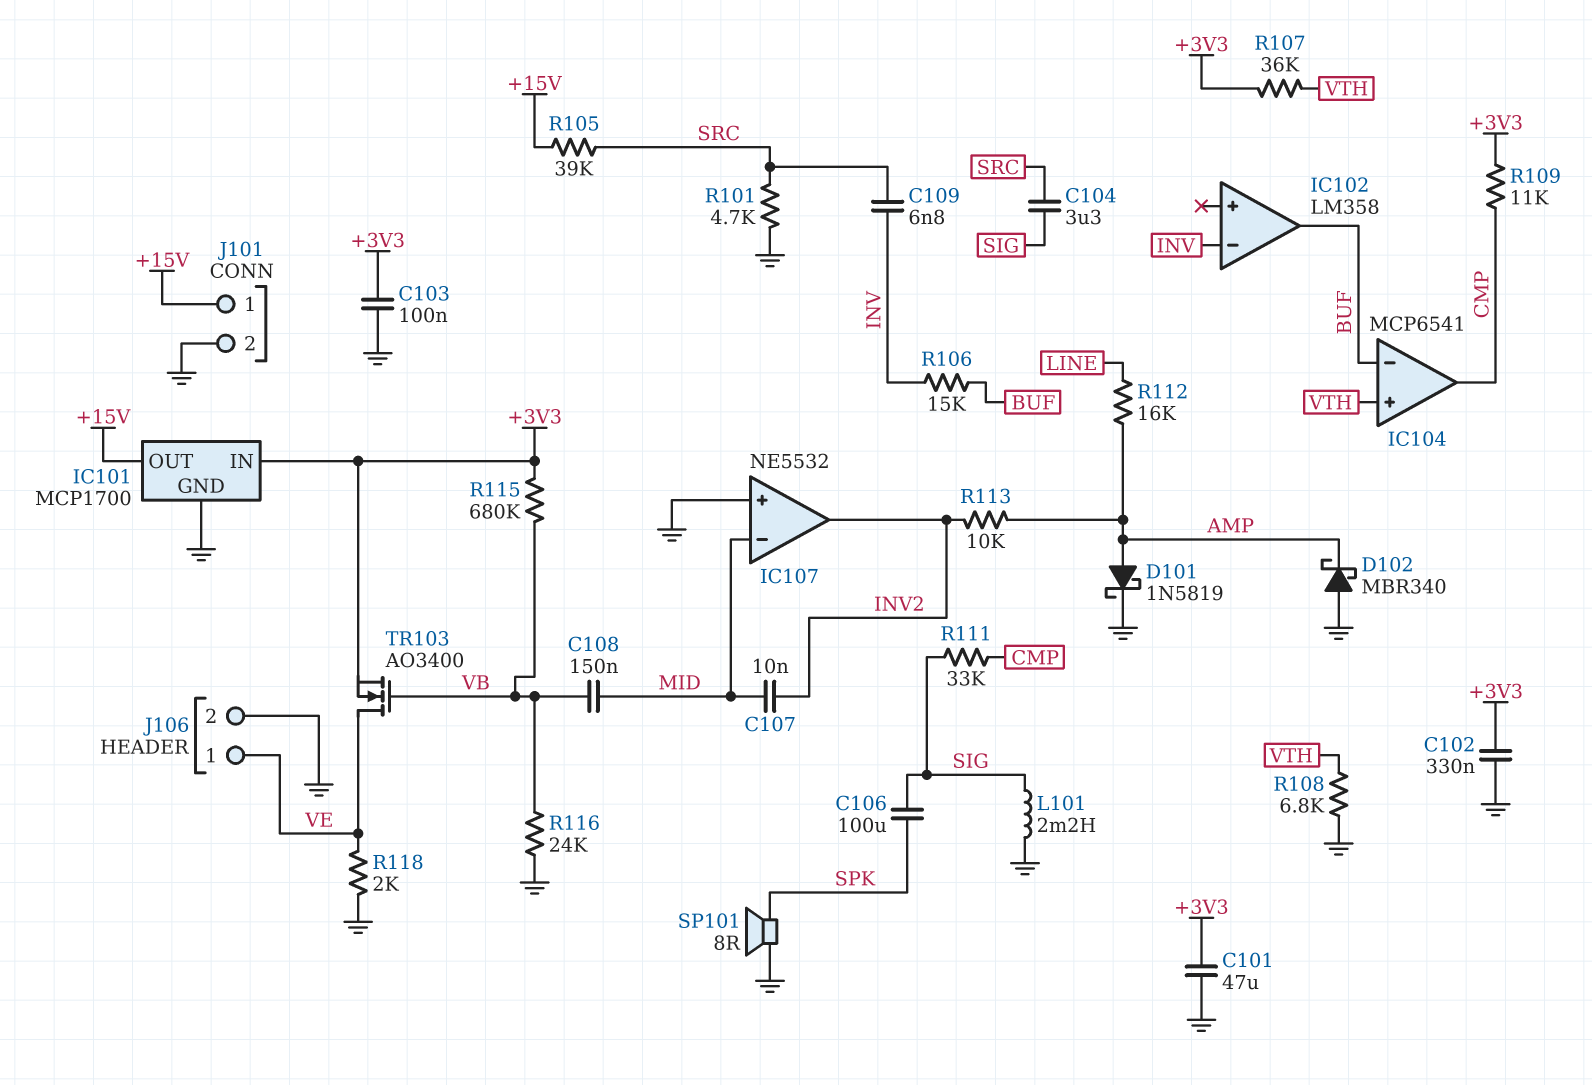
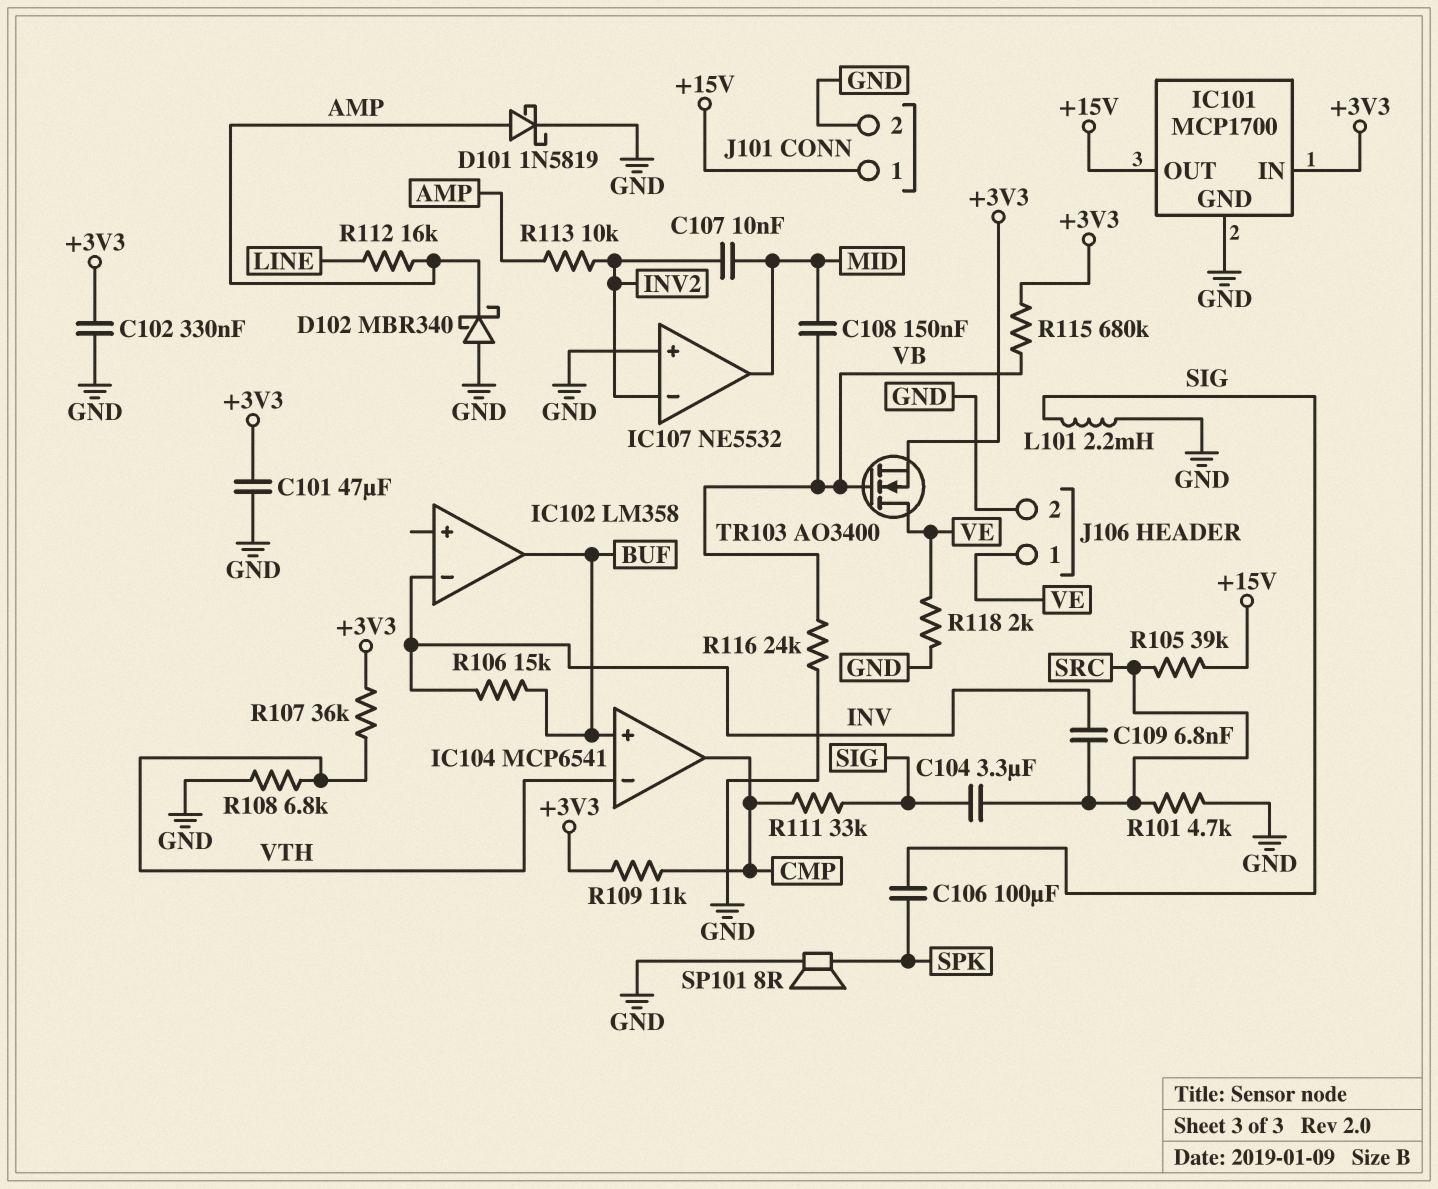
C103: 100nF (+3V3, GND) -> none
IC104 pin in+: VTH -> BUF
IC104 pin in-: BUF -> VTH
IC107 pin in-: MID -> INV2
IC107 pin out: INV2 -> MID

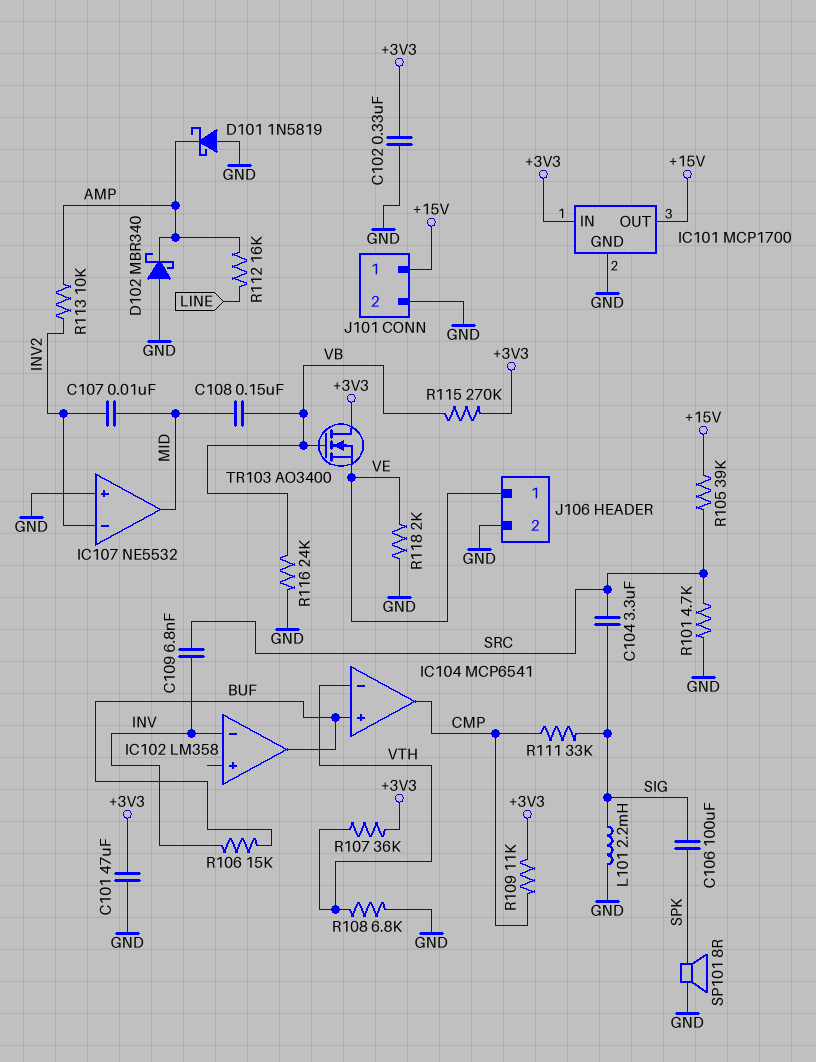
D101: schottky 1N5819 (A AMP, K GND) -> schottky 1N5819 (A GND, K AMP)
R115: 680k (+3V3, VB) -> 270k (+3V3, VB)
TR103: NMOS AO3400 (G VB, D VE, S +3V3) -> NMOS AO3400 (G VB, D +3V3, S VE)

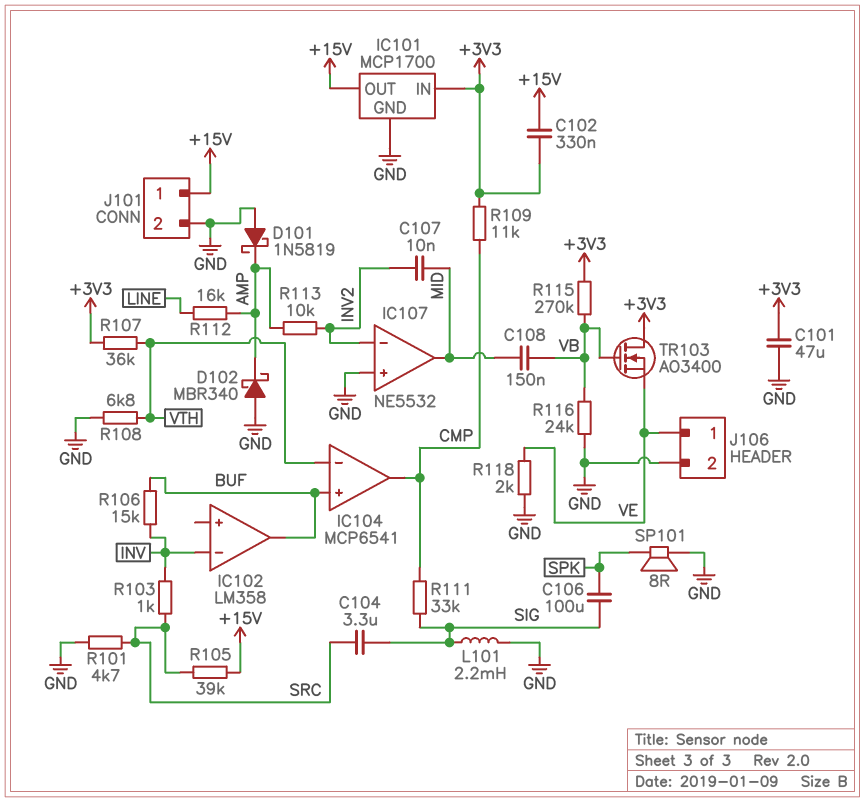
C102: 330nF (+3V3, GND) -> 330nF (+3V3, +15V)
C109: 6.8nF (INV, SRC) -> none
R103: none -> 1k (INV, SRC)

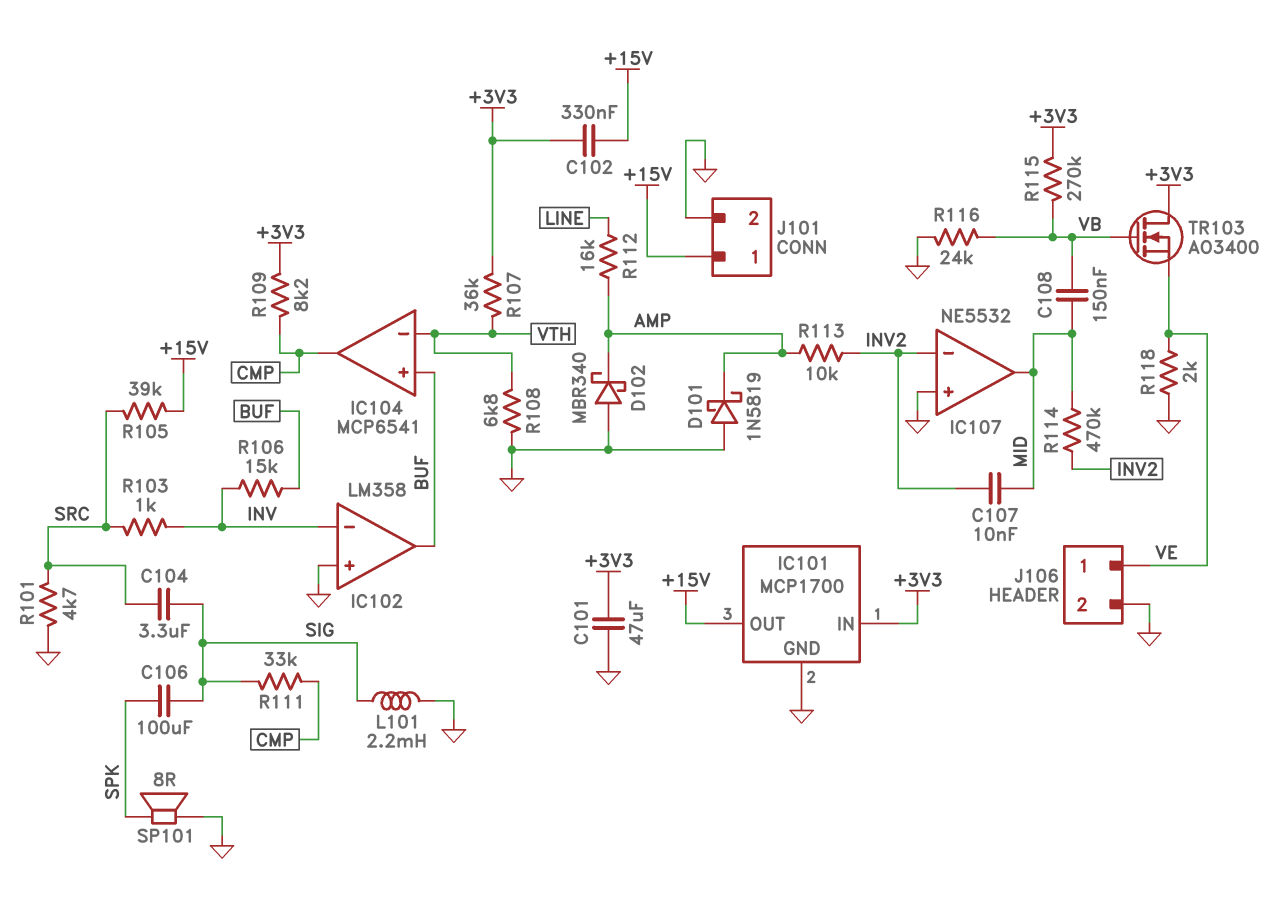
IC102 pin in+: none -> GND
R109: 11k (+3V3, CMP) -> 8.2k (+3V3, CMP)
R114: none -> 470k (INV2, MID)

